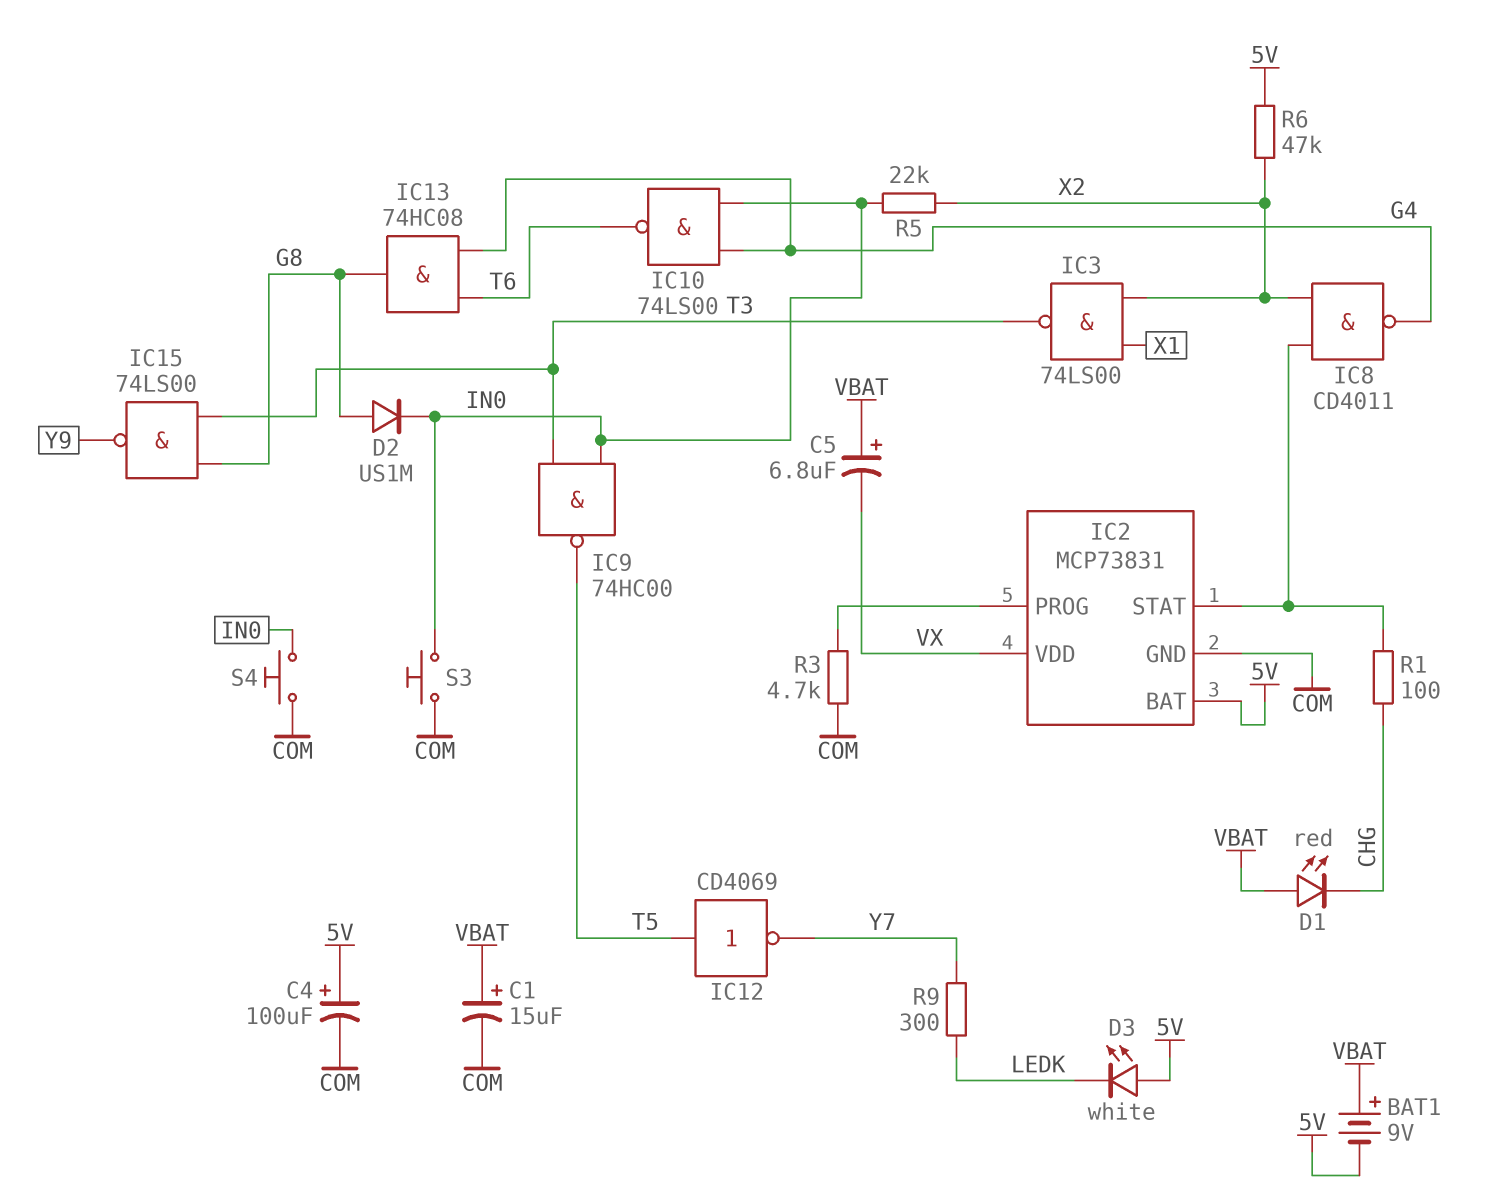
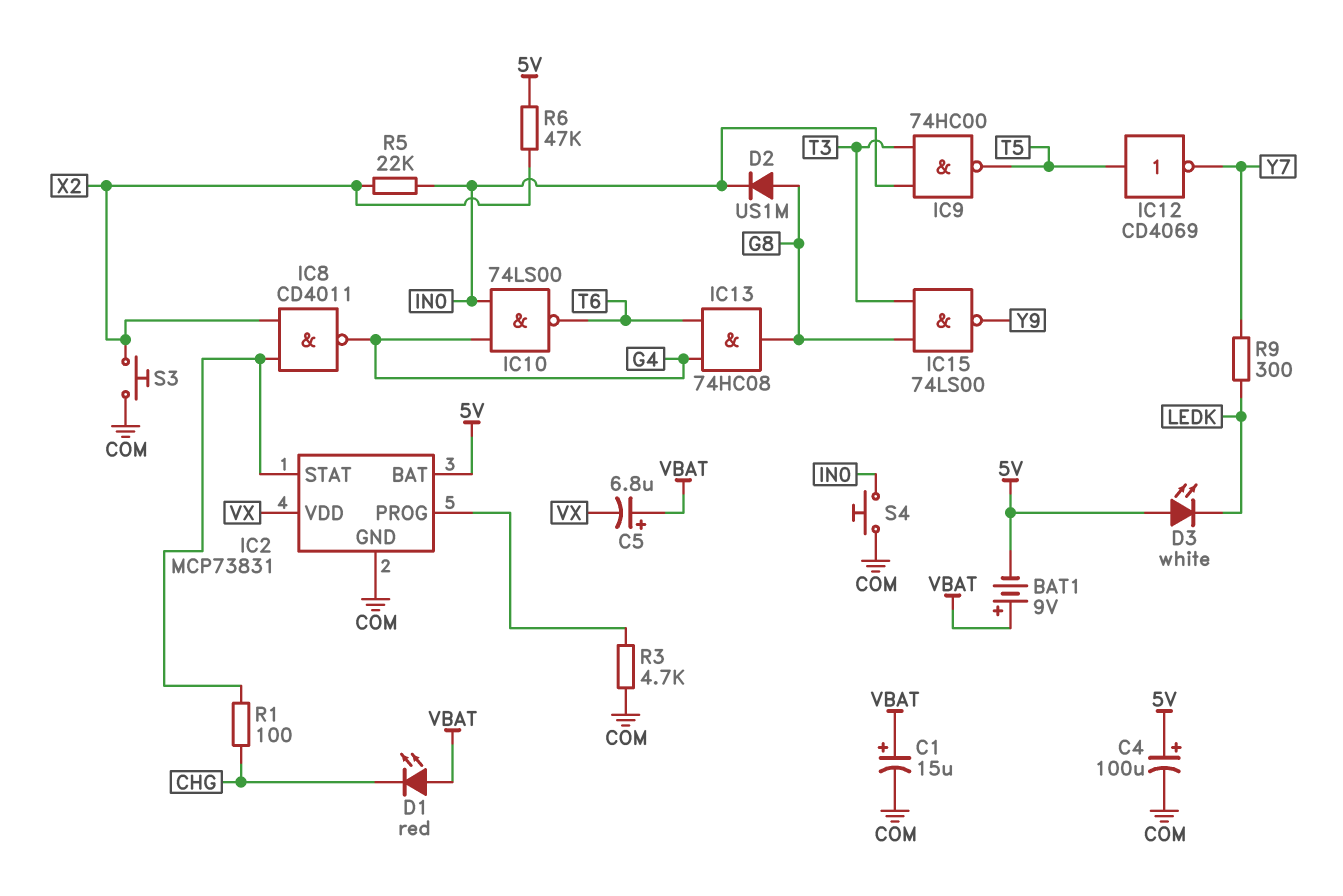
IC3: NAND 74LS00 (in X1, in X2, out T3) -> none
S3: button (COM, IN0) -> button (COM, X2)

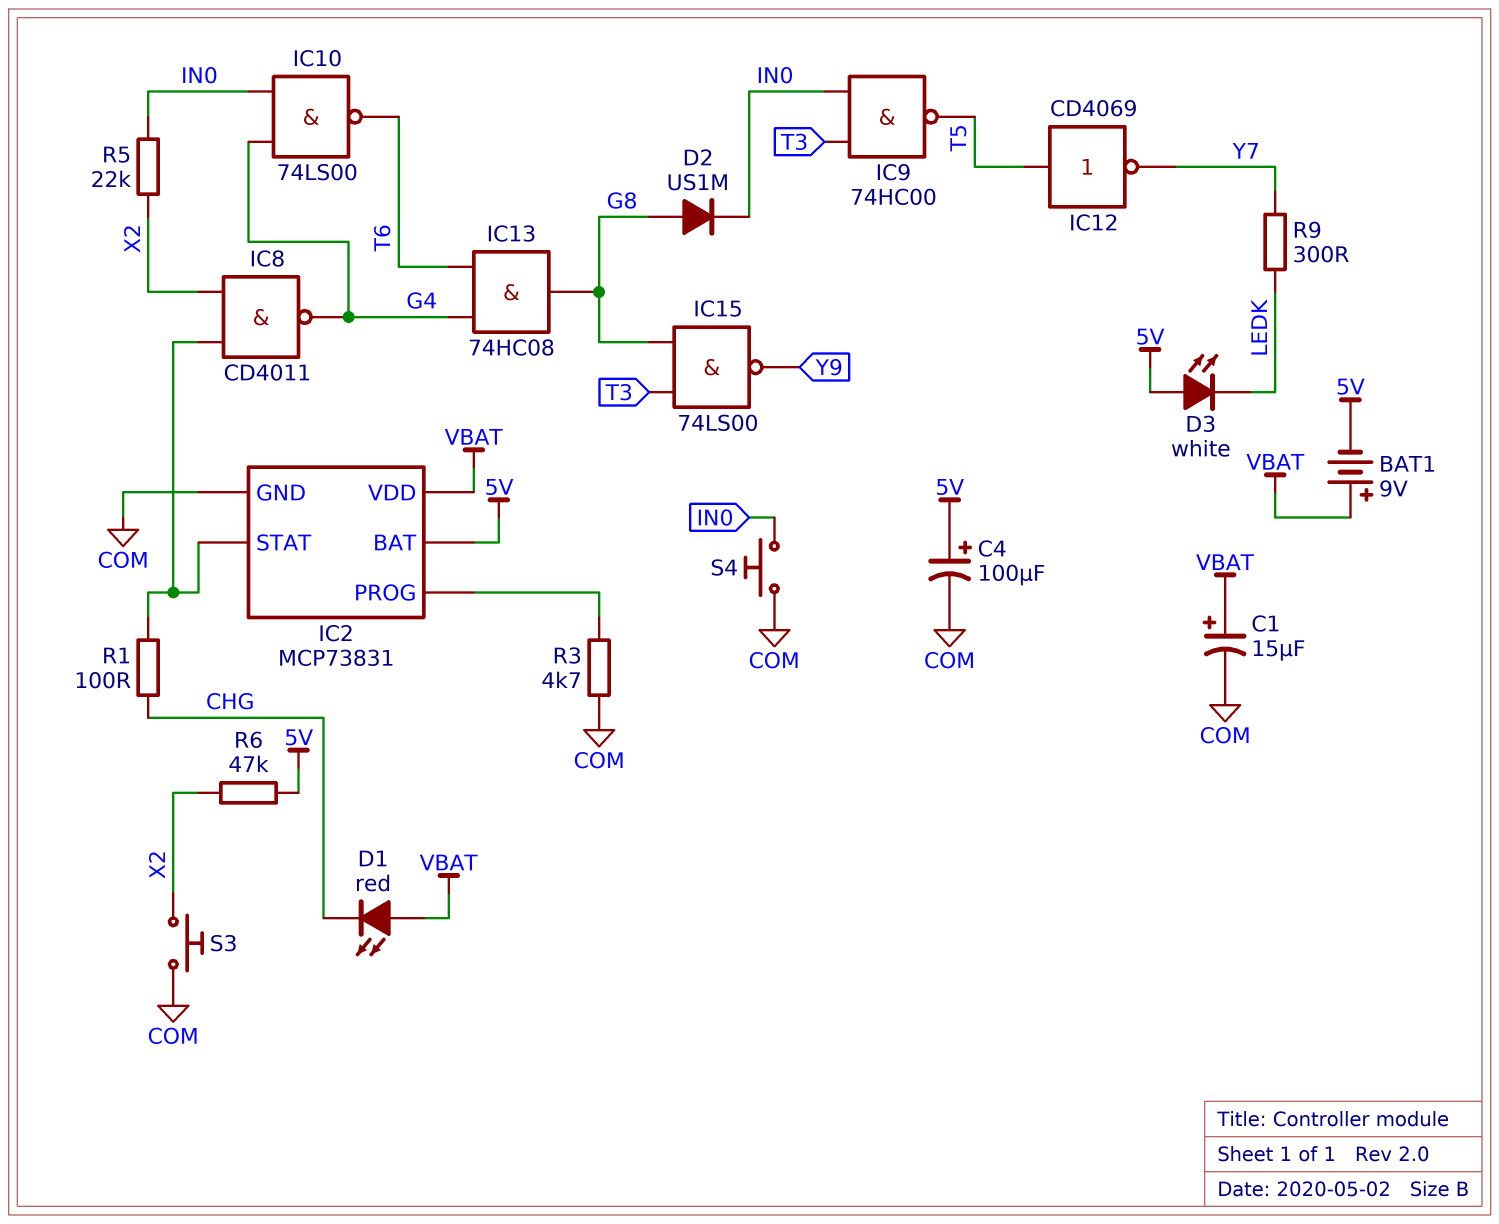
C5: 6.8uF (plus VBAT, minus VX) -> none
IC2 pin VDD: VX -> VBAT

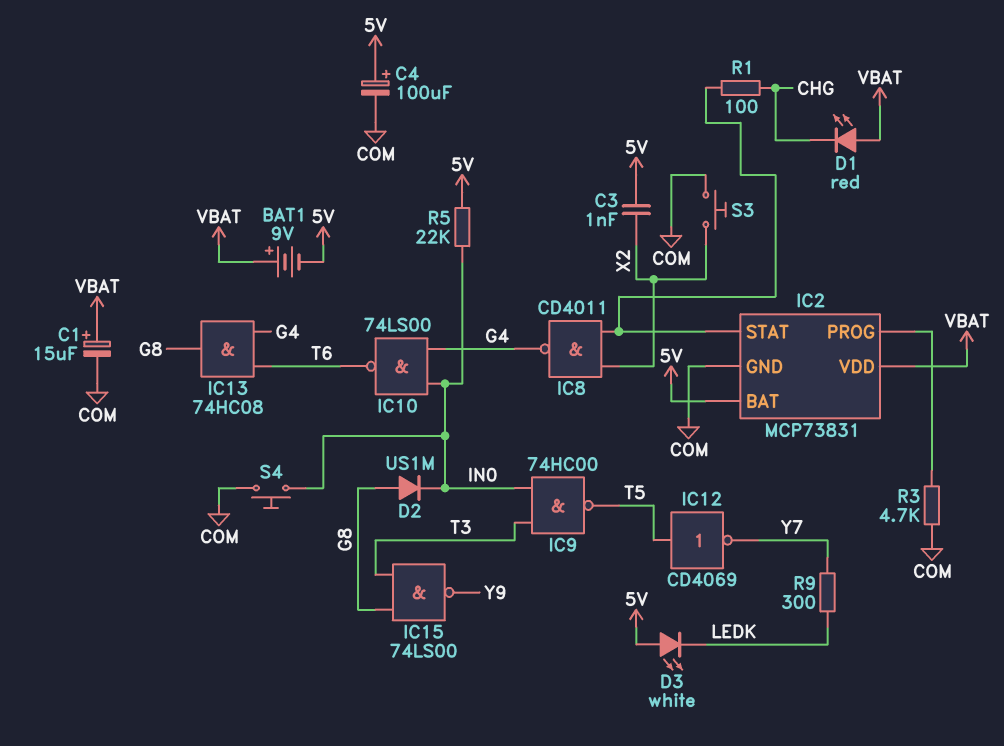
C3: none -> 1nF (5V, X2)
R5: 22k (IN0, X2) -> 22k (5V, IN0)
R6: 47k (5V, X2) -> none

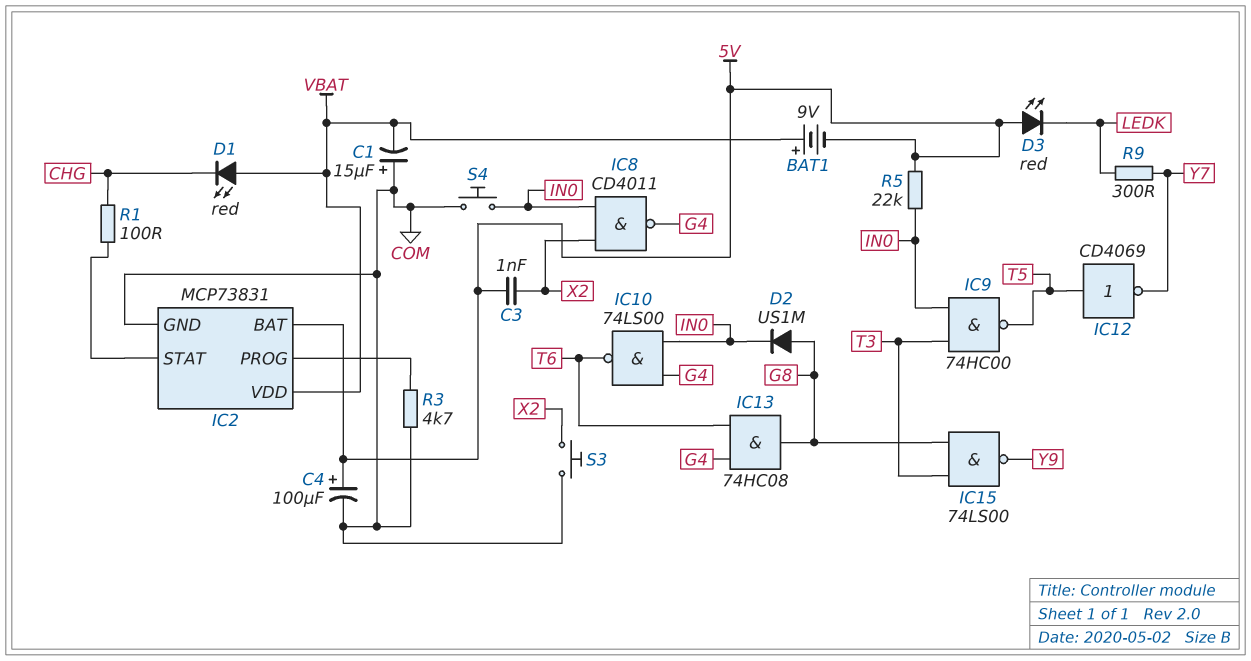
C1: 15uF (plus VBAT, minus COM) -> 15uF (plus COM, minus VBAT)
D3: LED white (A 5V, K LEDK) -> LED red (A 5V, K LEDK)
IC8: NAND CD4011 (in IC2/STAT, in X2, out G4) -> NAND CD4011 (in IN0, in X2, out G4)

